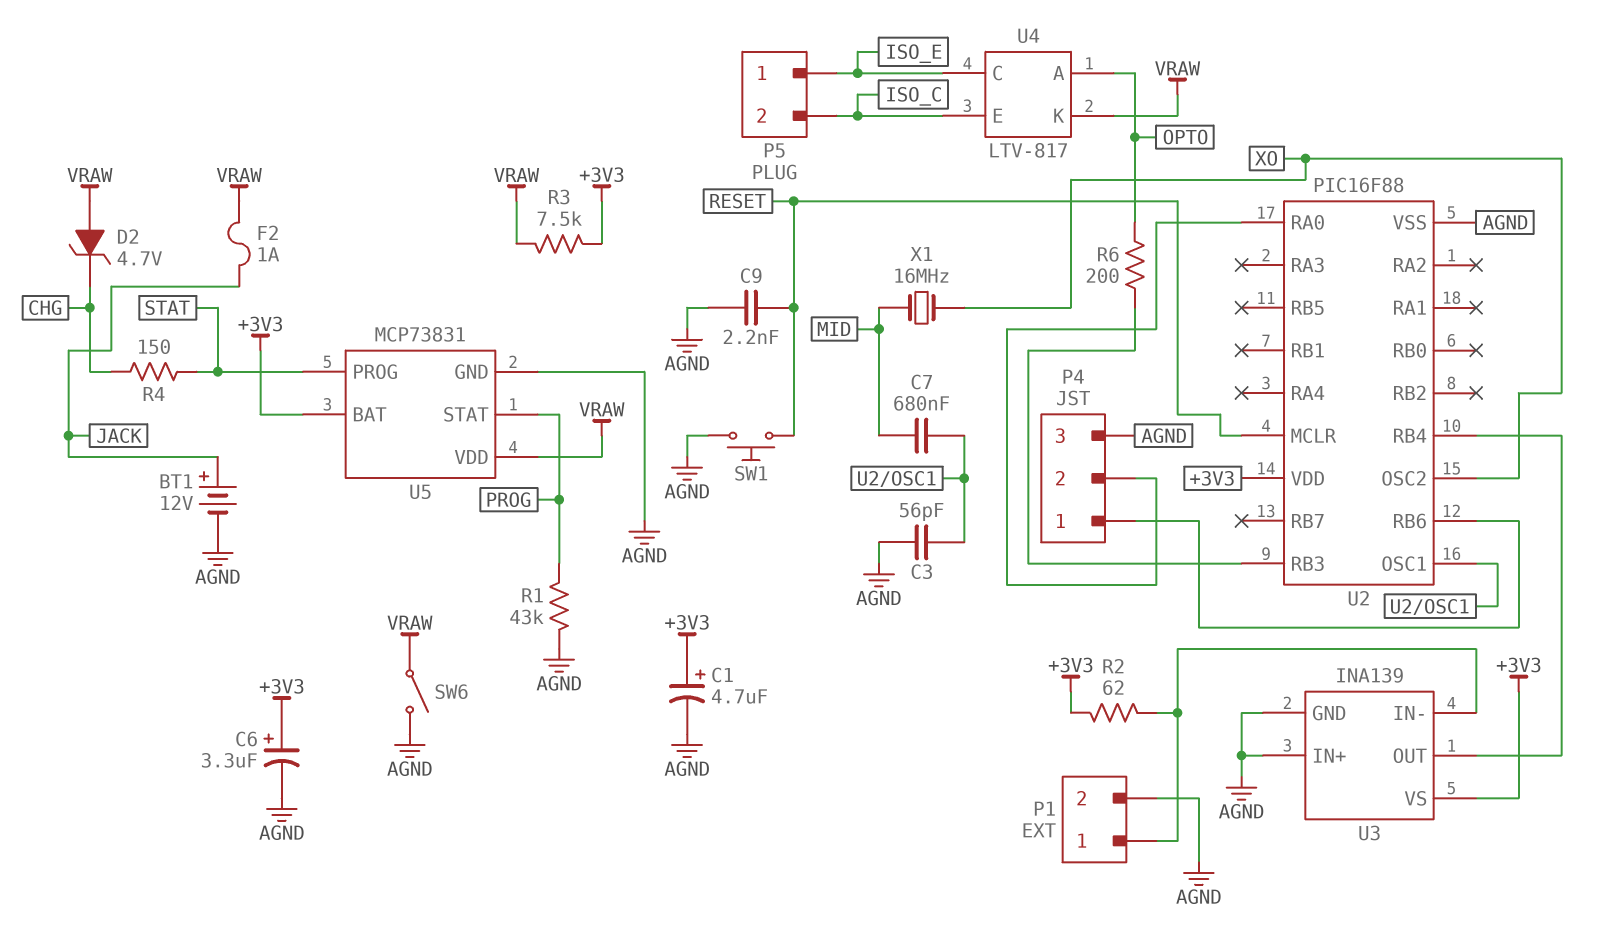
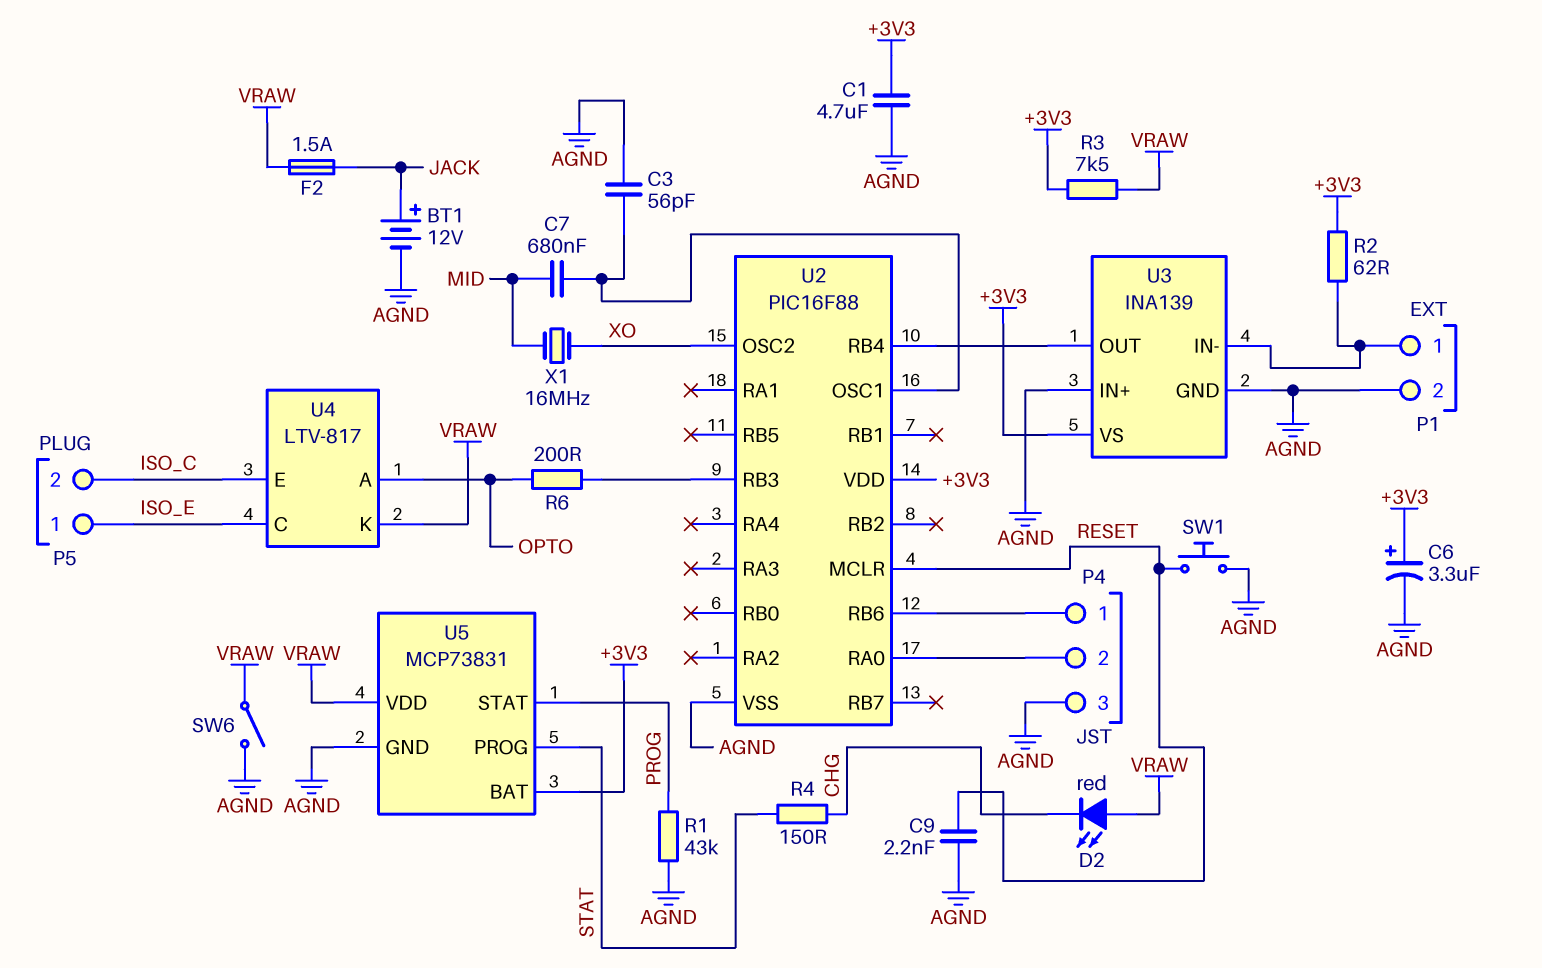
C1: 4.7uF (plus +3V3, minus AGND) -> 4.7uF (+3V3, AGND)
D2: zener 4.7V (A VRAW, K CHG) -> LED red (A VRAW, K CHG)
F2: 1A (JACK, VRAW) -> 1.5A (JACK, VRAW)

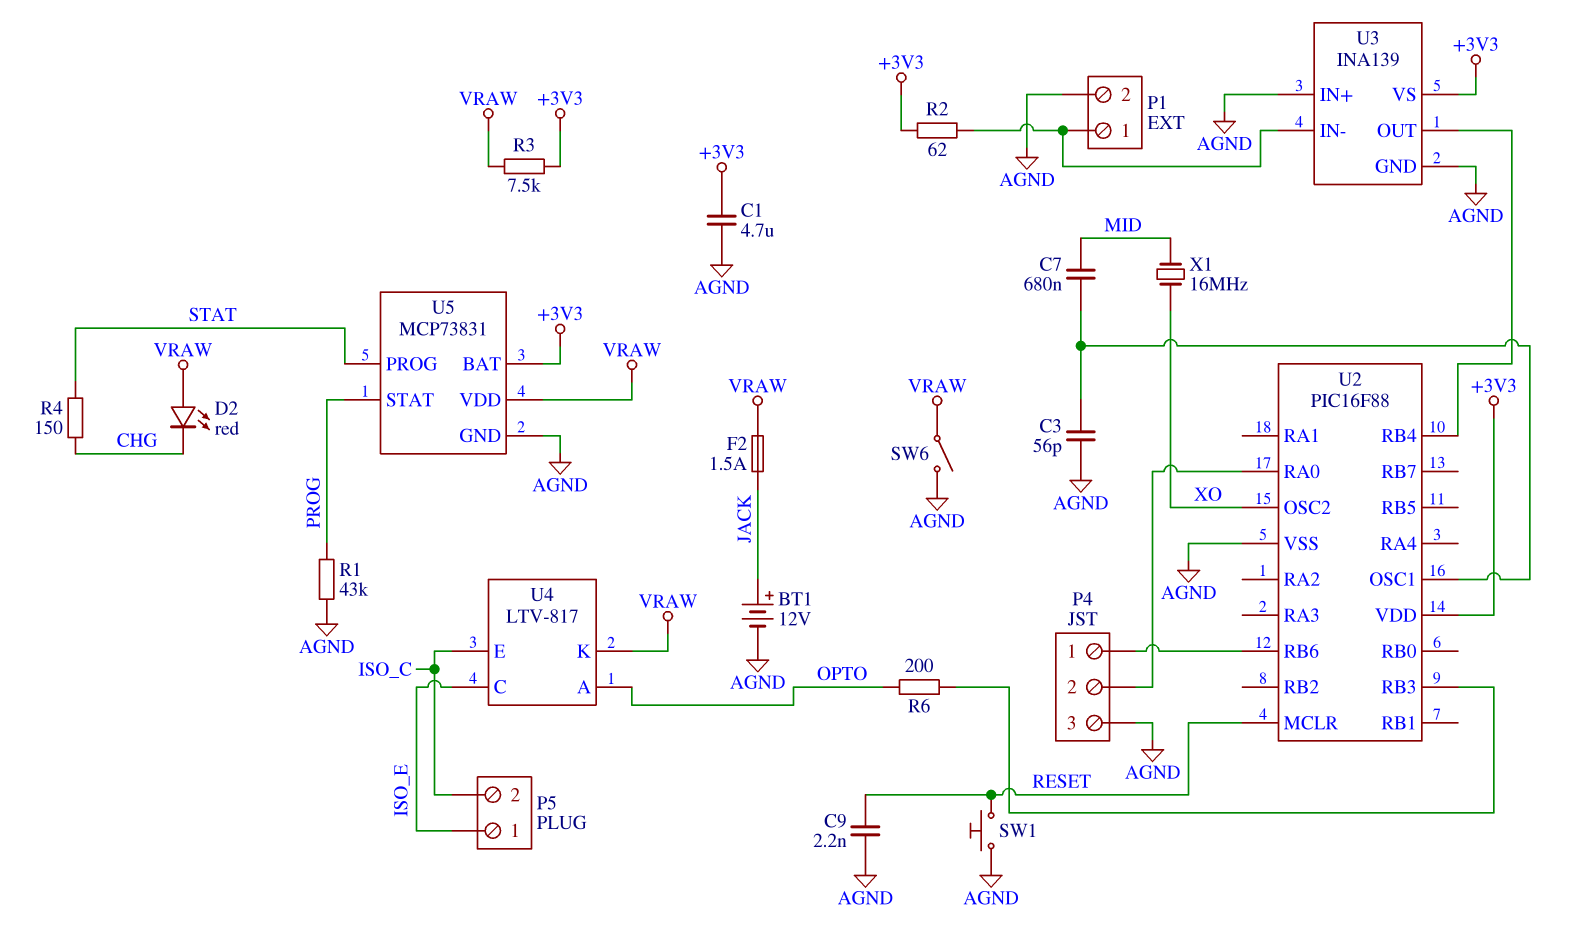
C6: 3.3uF (plus +3V3, minus AGND) -> none

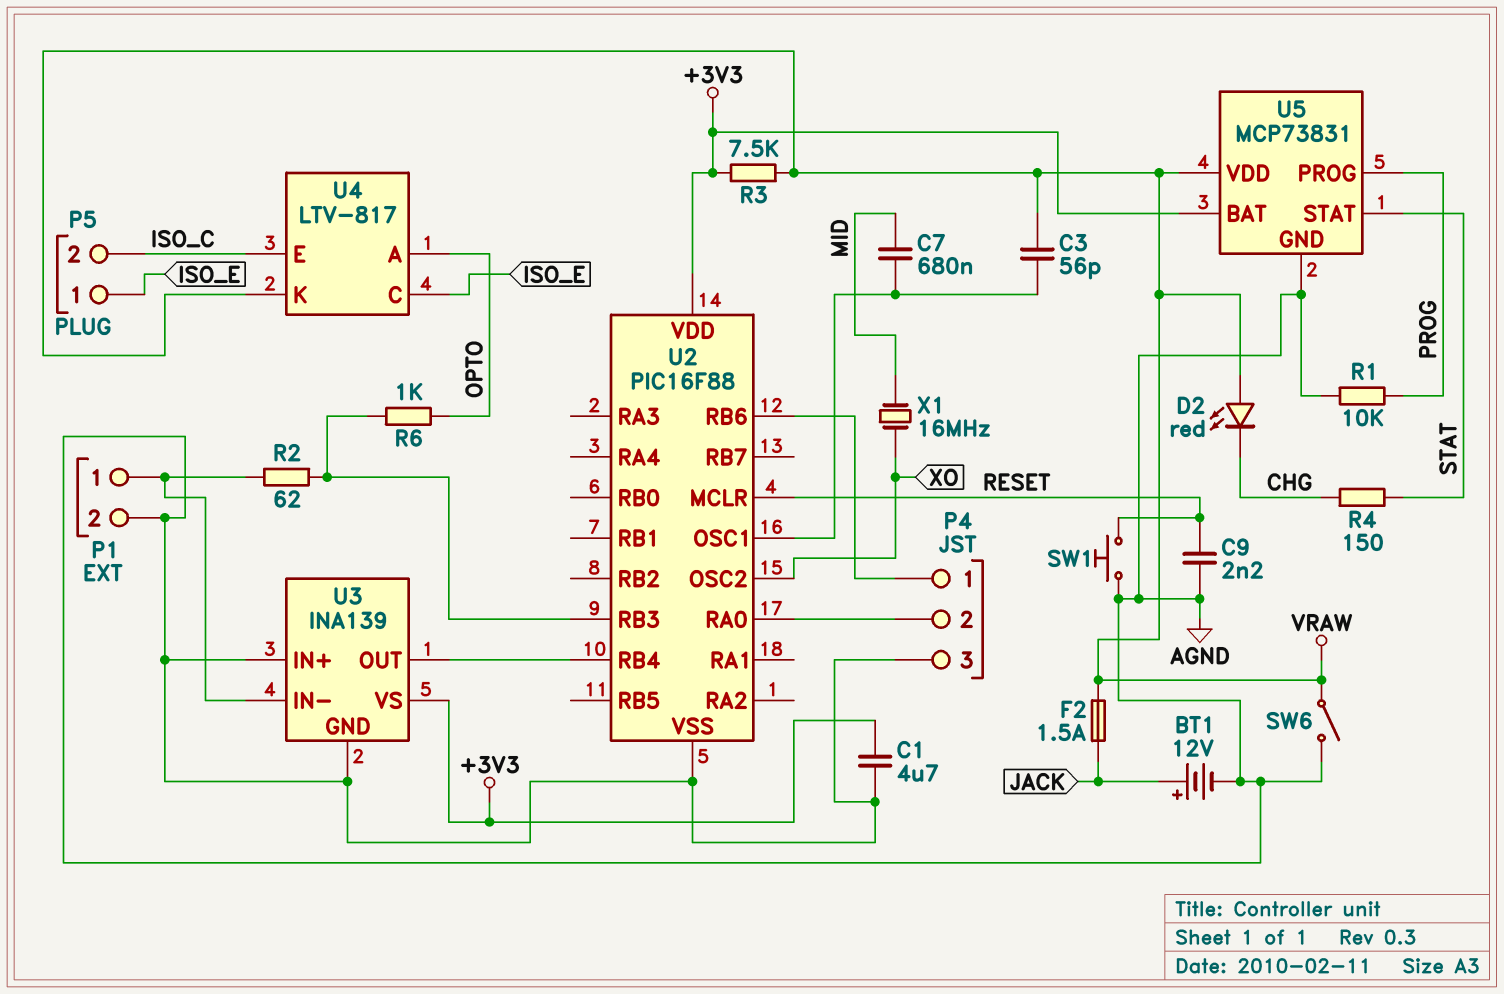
C3: 56pF (AGND, U2/OSC1) -> 56pF (U2/OSC1, VRAW)
R1: 43k (AGND, PROG) -> 10k (AGND, PROG)
R2: 62 (+3V3, P1/1) -> 62 (P1/1, U2/RB3)
R6: 200 (OPTO, U2/RB3) -> 1k (OPTO, U2/RB3)
U5 pin PROG: STAT -> PROG
U5 pin STAT: PROG -> STAT

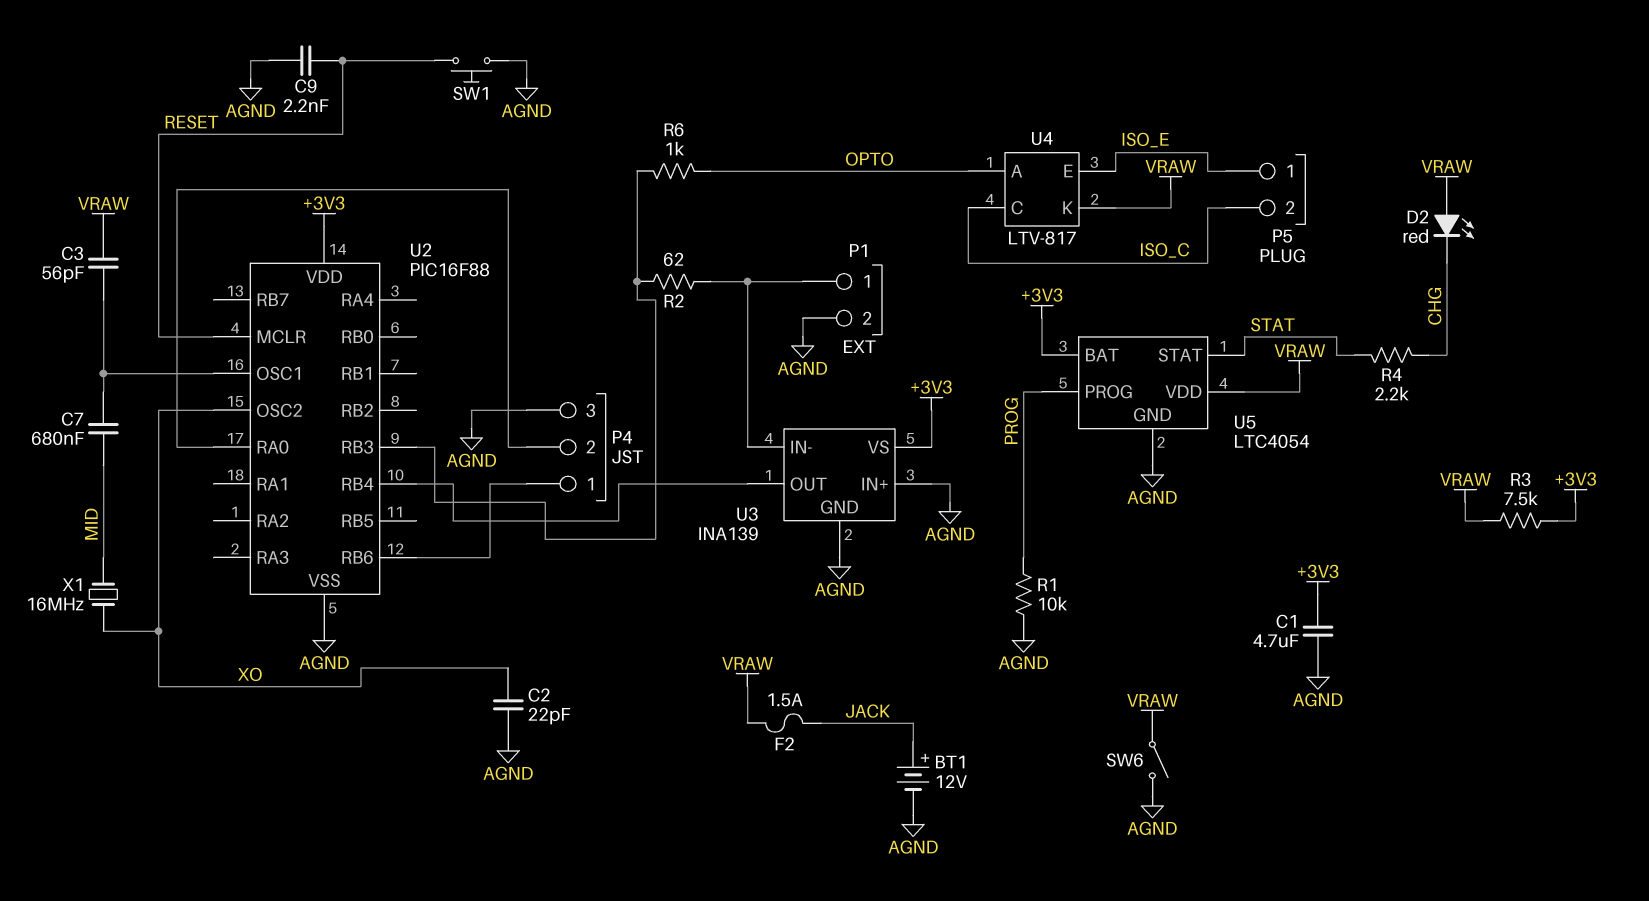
C2: none -> 22pF (AGND, XO)
R4: 150 (CHG, STAT) -> 2.2k (CHG, STAT)
U4 pin C: ISO_E -> ISO_C
U4 pin E: ISO_C -> ISO_E
U5: MCP73831 -> LTC4054

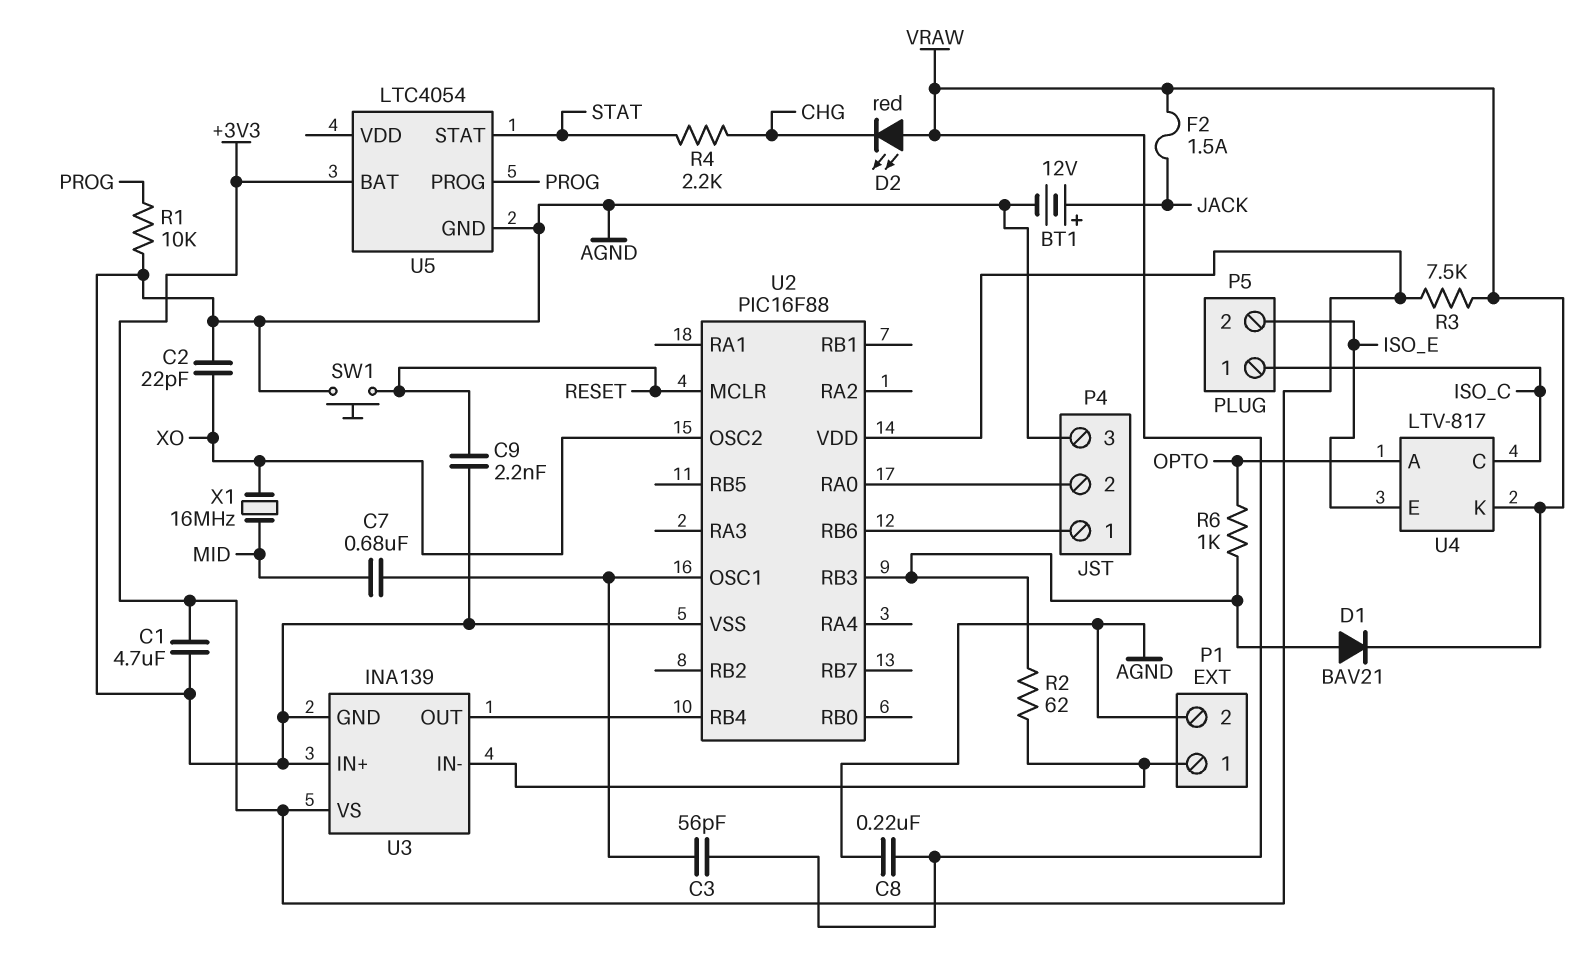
C8: none -> 220nF (AGND, VRAW)
D1: none -> diode BAV21 (A U2/RB3, K VRAW)
P5 pin 1: ISO_E -> ISO_C
P5 pin 2: ISO_C -> ISO_E
SW6: switch (AGND, VRAW) -> none
U5 pin VDD: VRAW -> none

